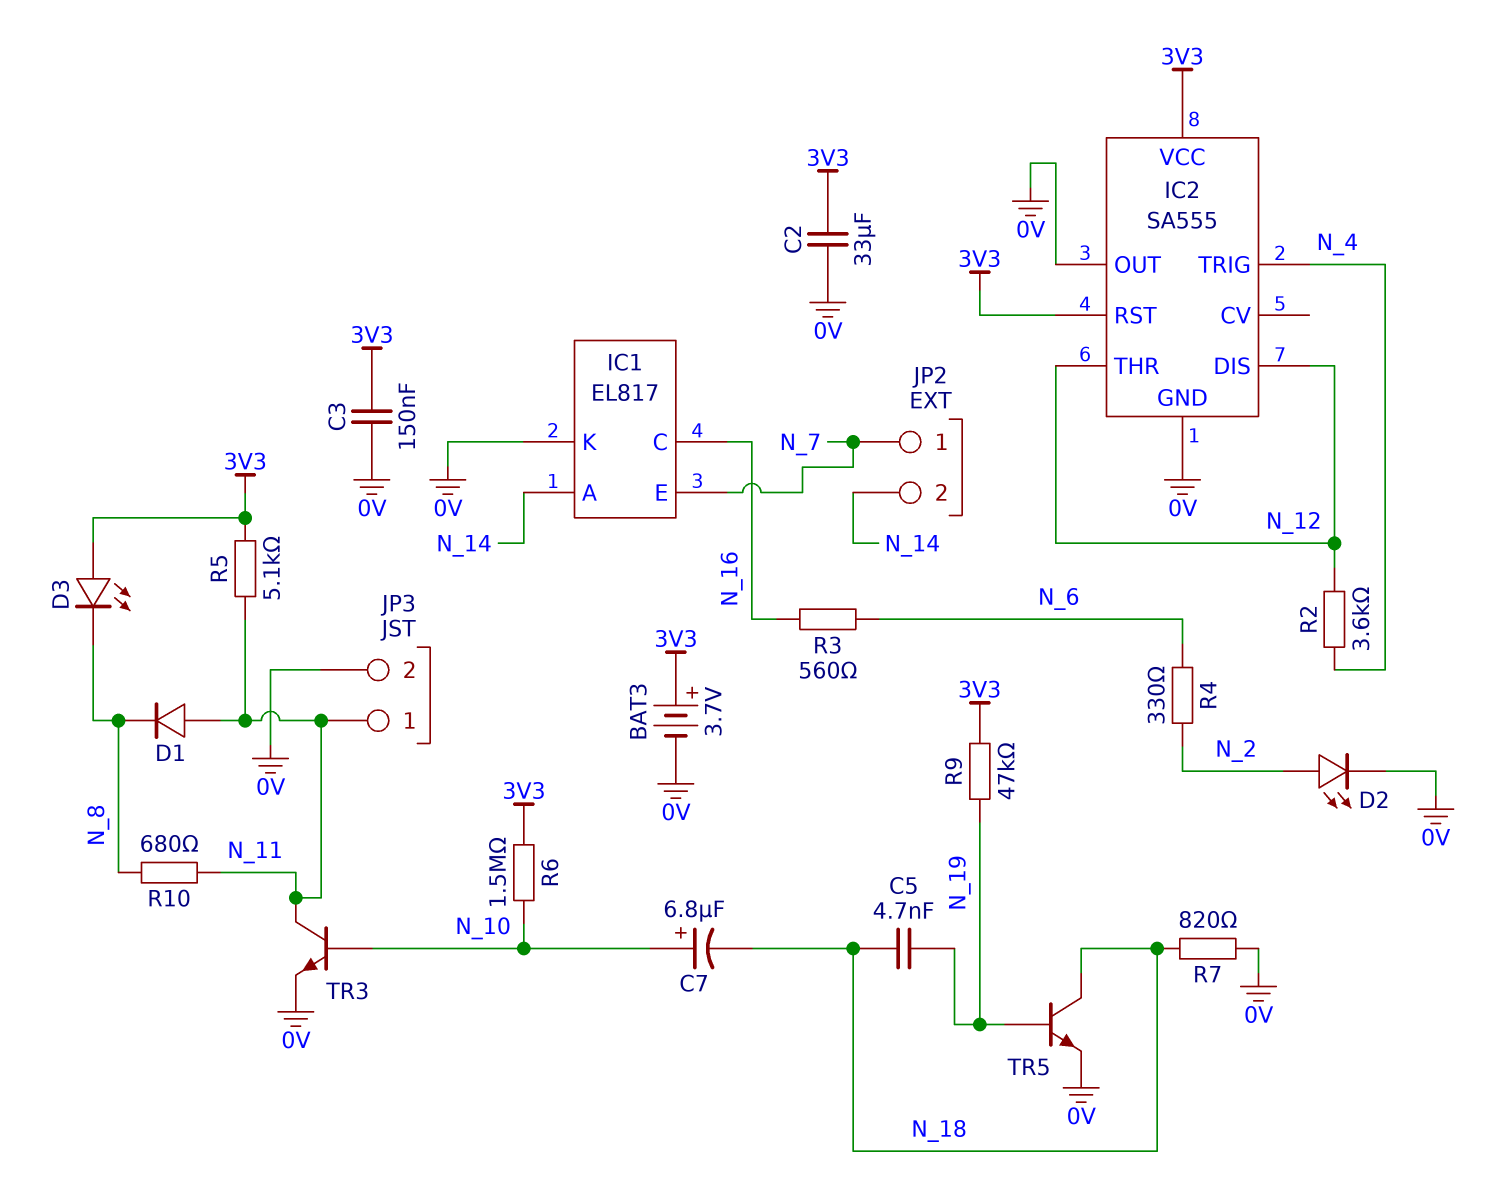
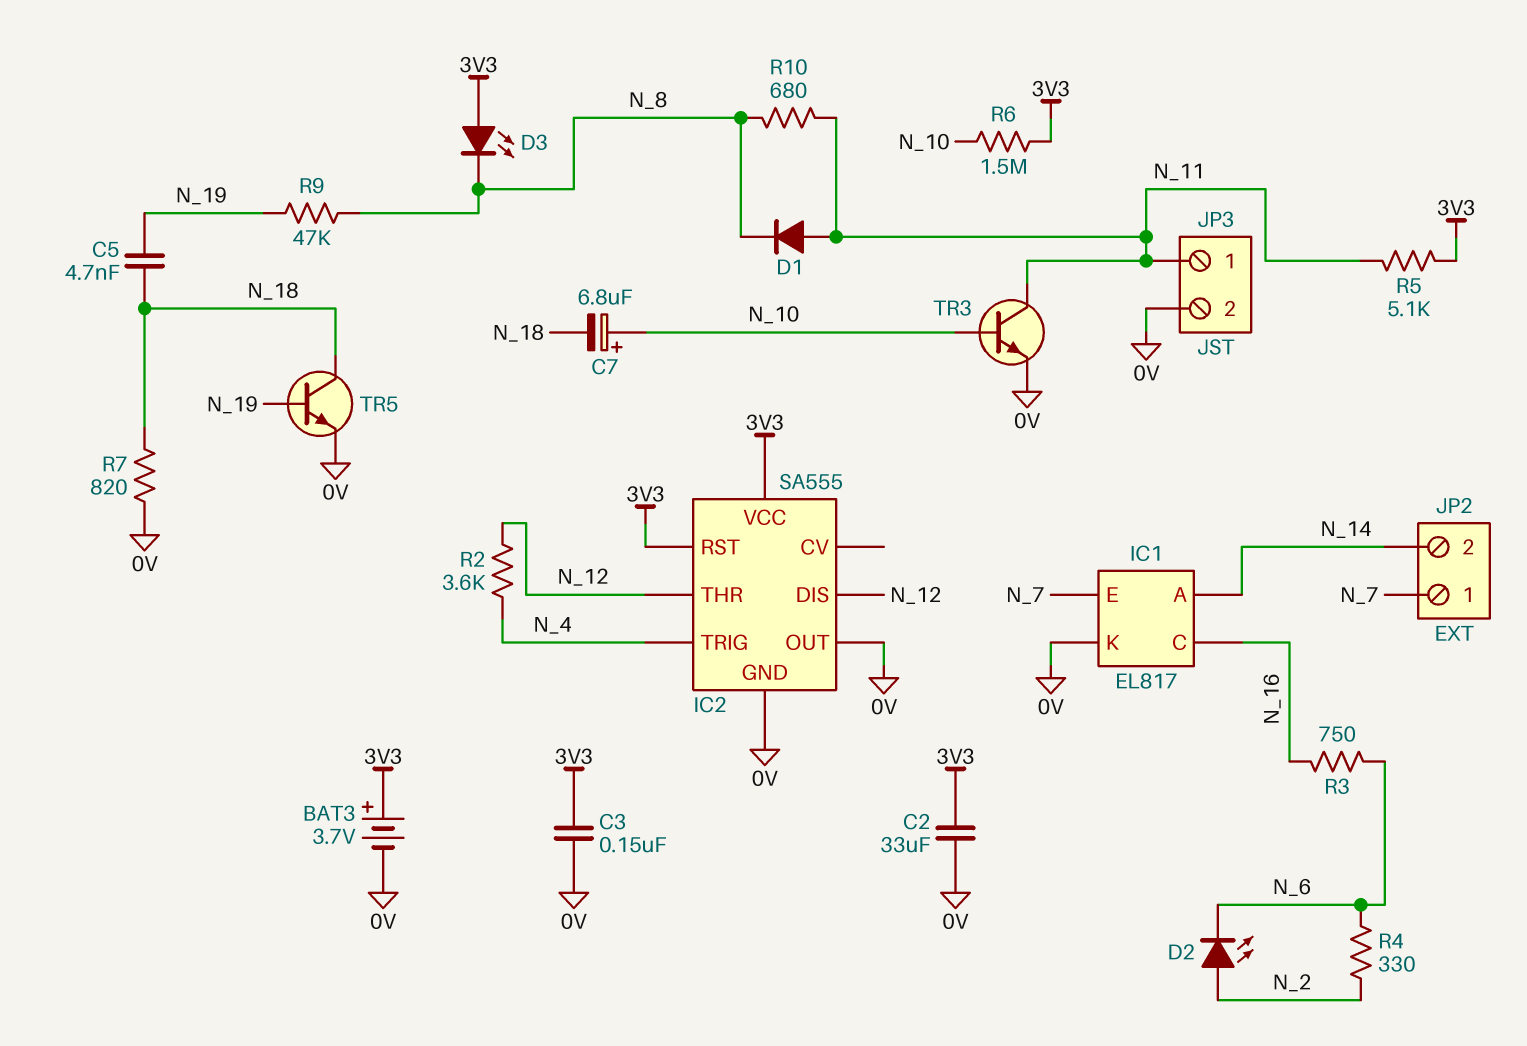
D2: LED (A N_2, K 0V) -> LED (A N_2, K N_6)
R3: 560 (N_6, N_16) -> 750 (N_6, N_16)
R9: 47k (3V3, N_19) -> 47k (N_8, N_19)

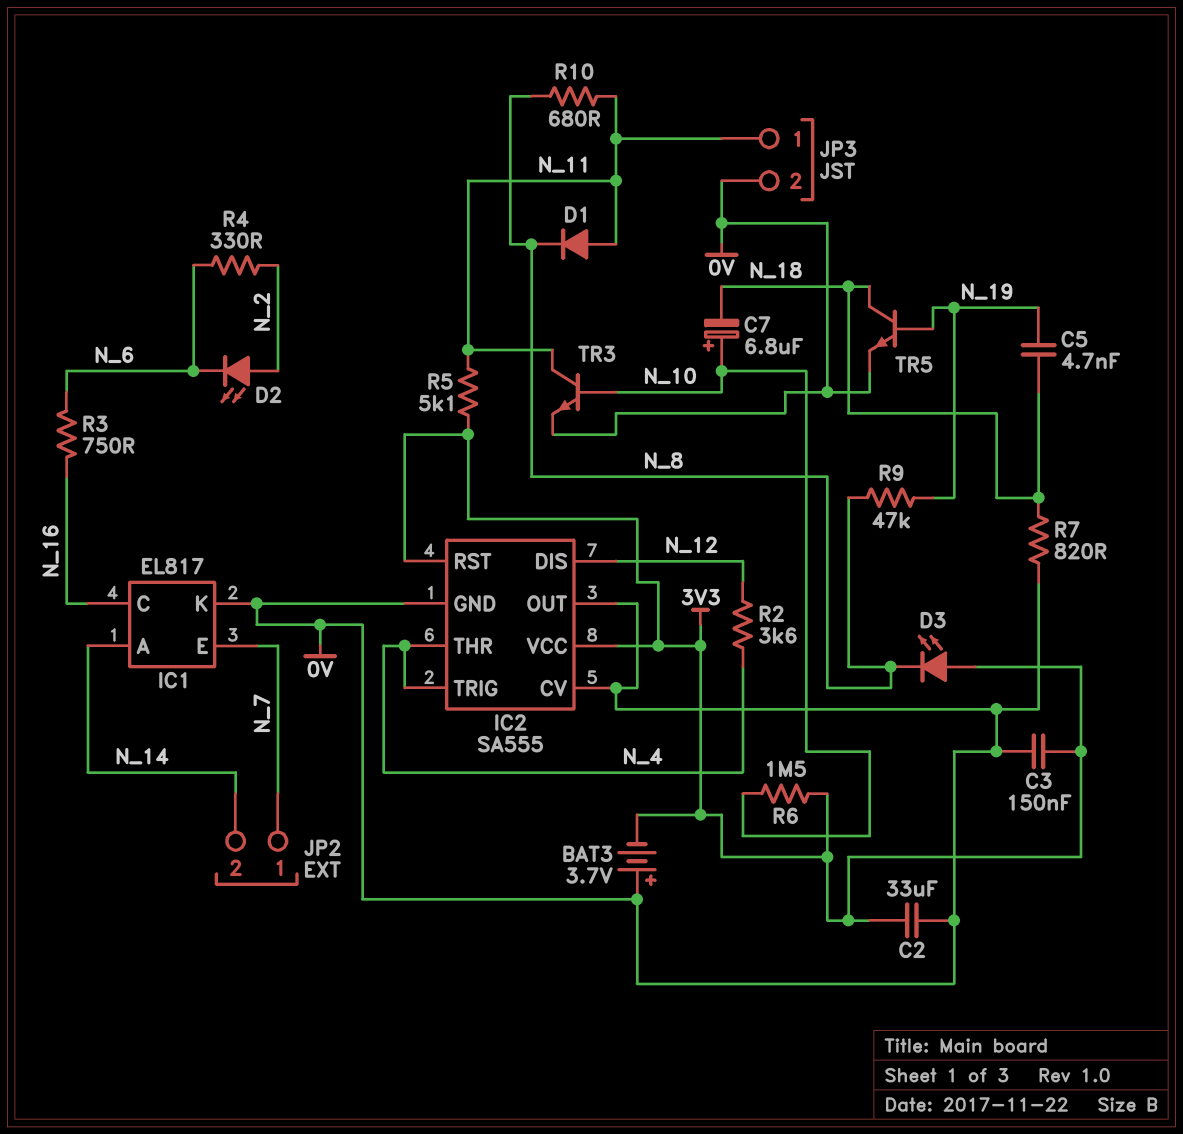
BAT3: 3.7V (plus 3V3, minus 0V) -> 3.7V (plus 0V, minus 3V3)
IC2 pin CV: none -> 0V
IC2 pin THR: N_12 -> N_4

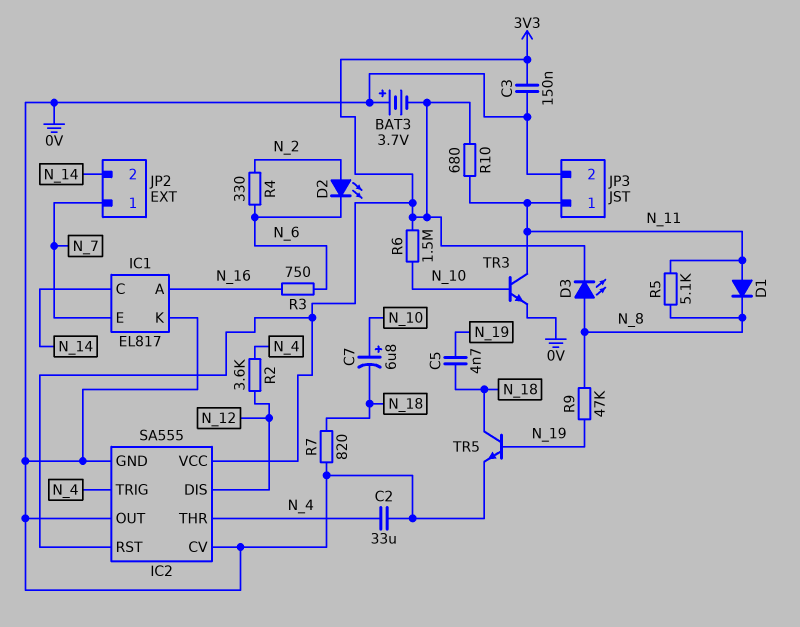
C2: 33uF (0V, 3V3) -> 33uF (0V, N_4)
D3: LED (A 3V3, K N_8) -> LED (A N_8, K 3V3)
IC1 pin A: N_14 -> N_16
IC1 pin C: N_16 -> N_14
R5: 5.1k (3V3, N_11) -> 5.1k (N_8, N_11)
R10: 680 (N_8, N_11) -> 680 (3V3, N_11)

